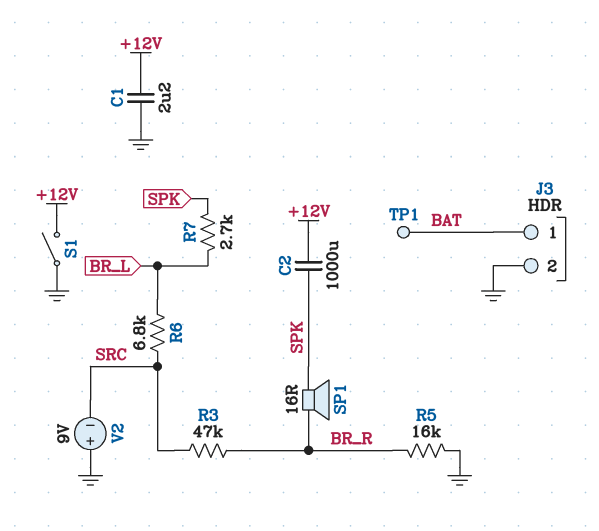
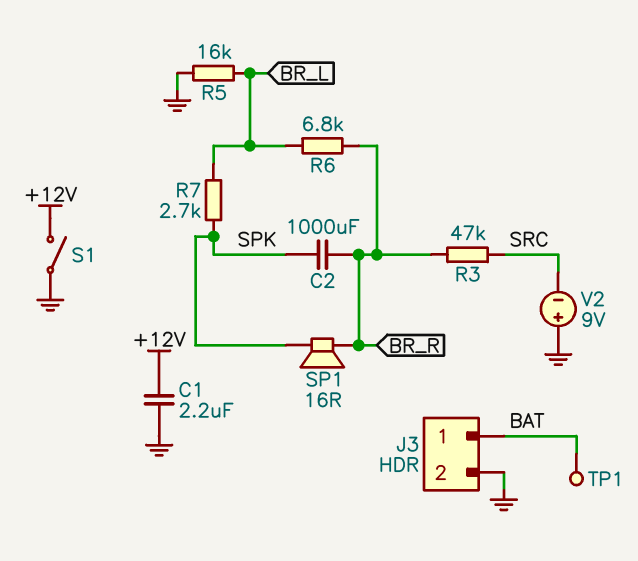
C2: 1000uF (+12V, SPK) -> 1000uF (BR_R, SPK)
R5: 16k (BR_R, GND) -> 16k (BR_L, GND)
R6: 6.8k (BR_L, SRC) -> 6.8k (BR_L, BR_R)

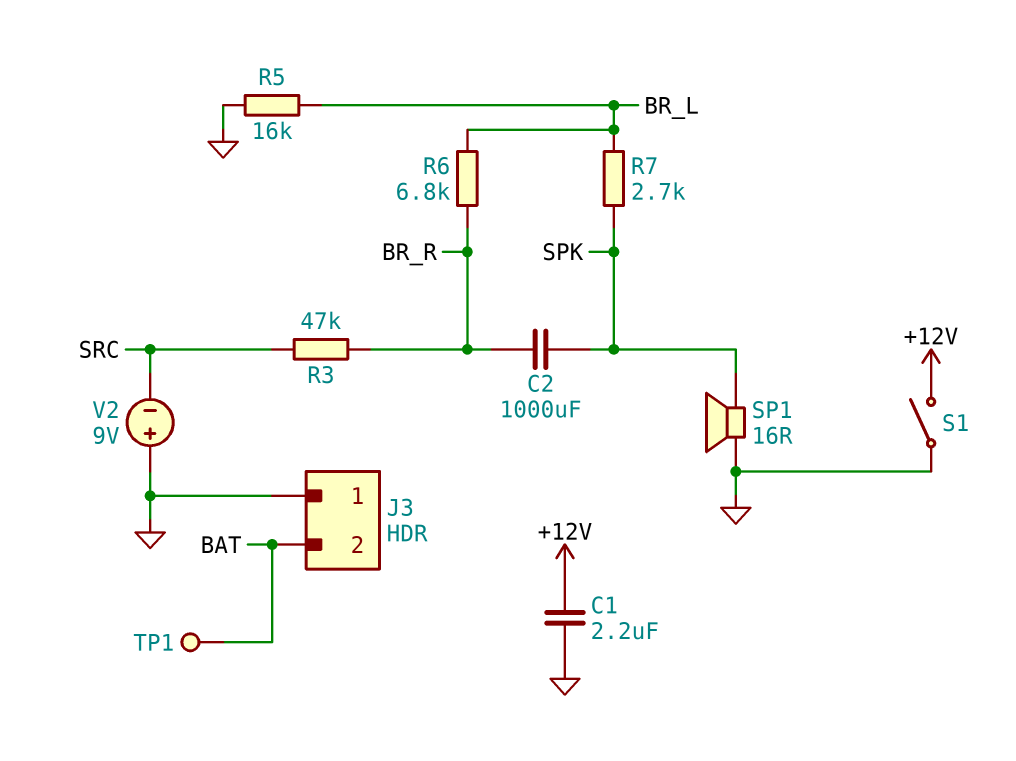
J3 pin 1: BAT -> GND
J3 pin 2: GND -> BAT
SP1: speaker 16R (BR_R, SPK) -> speaker 16R (GND, SPK)

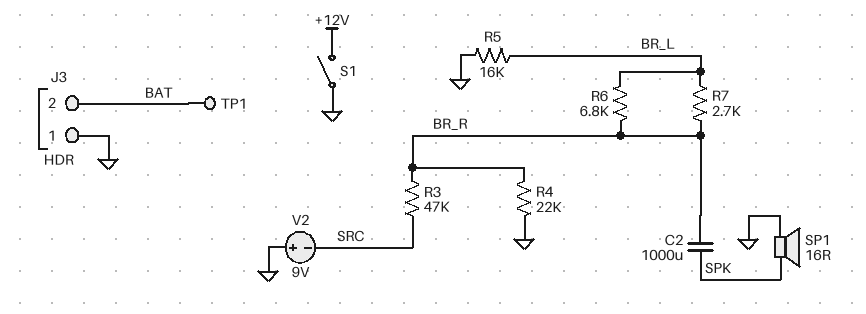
C1: 2.2uF (+12V, GND) -> none
R4: none -> 22k (BR_R, GND)
R7: 2.7k (BR_L, SPK) -> 2.7k (BR_L, BR_R)

